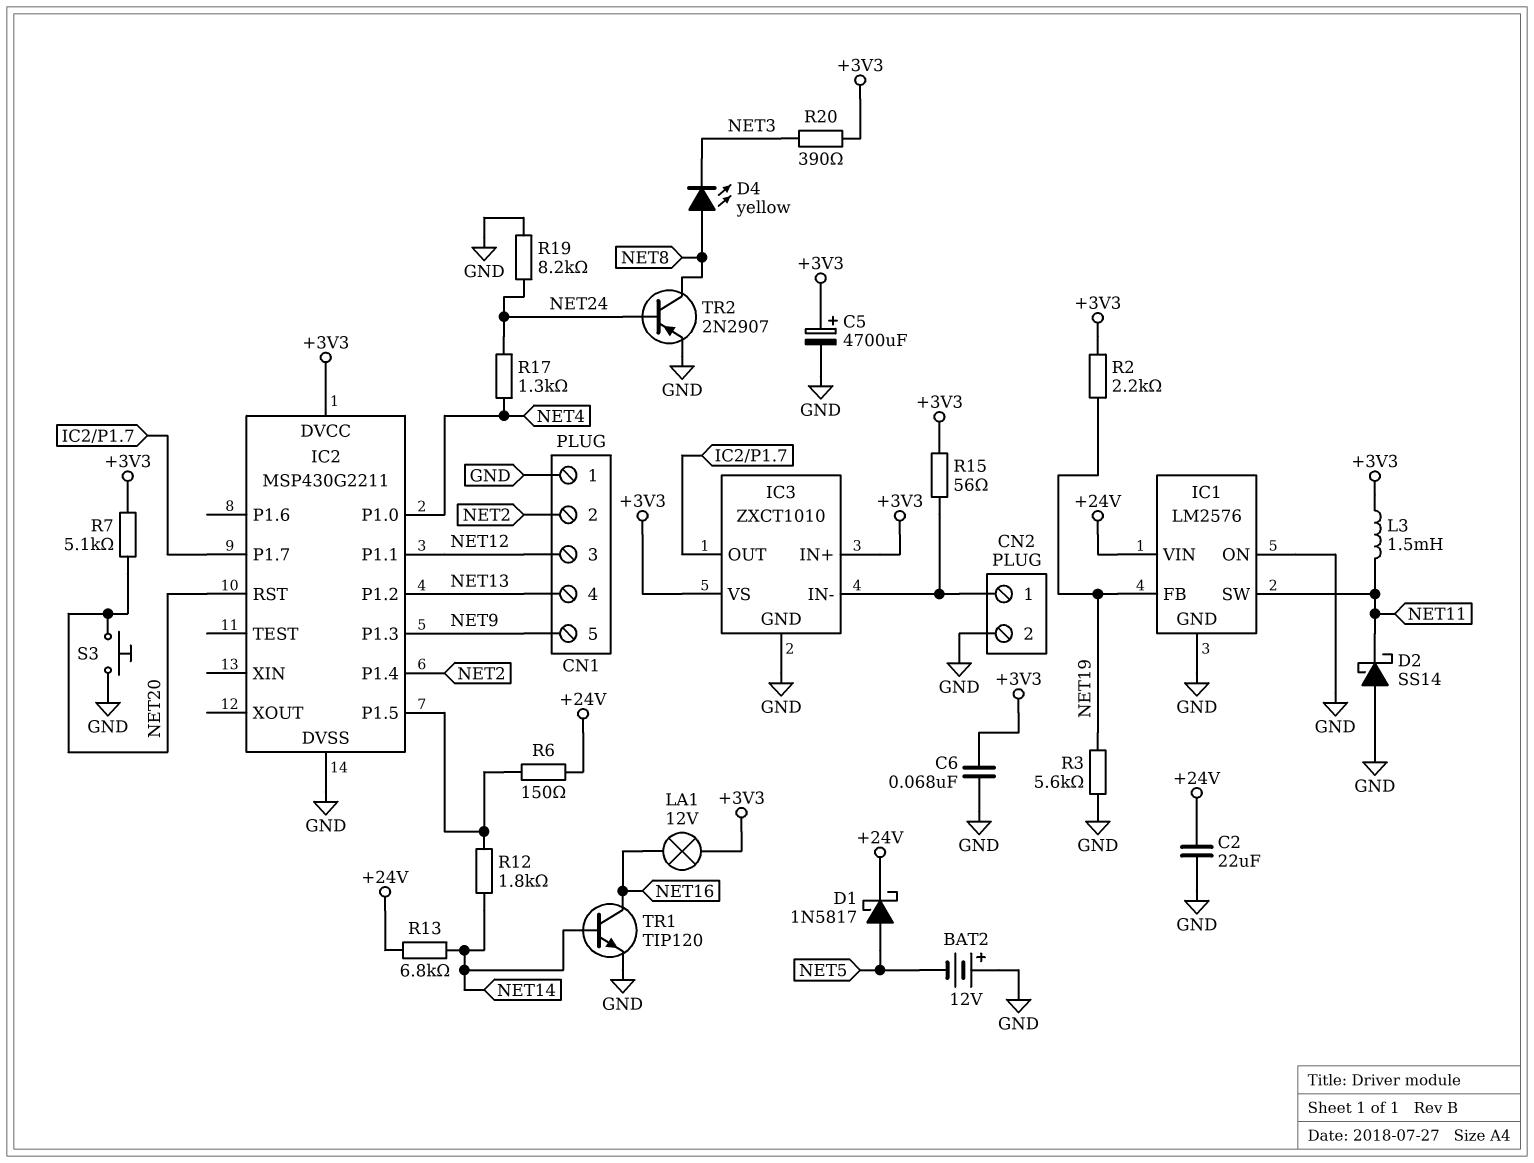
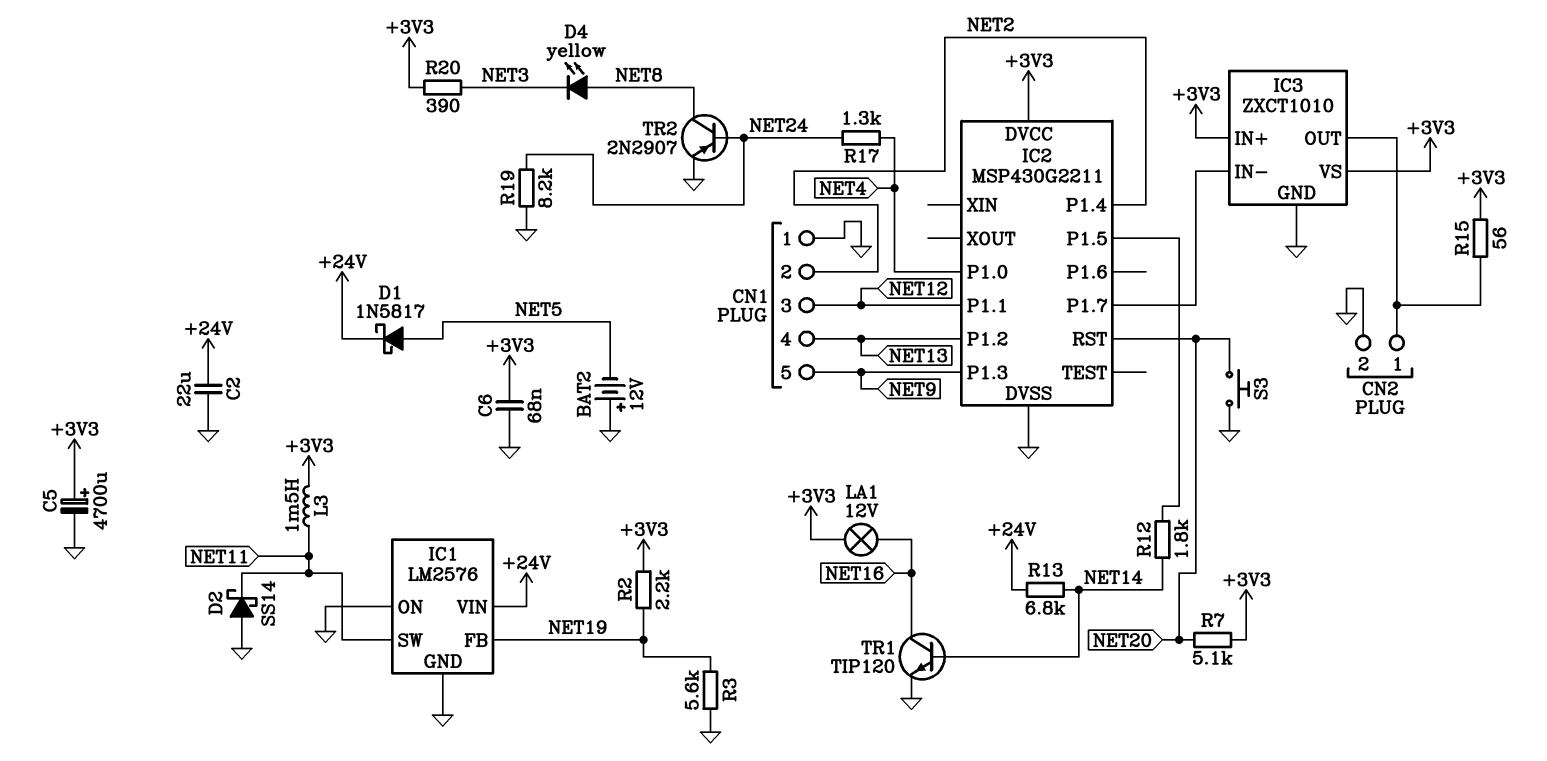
IC3 pin IN-: CN2/1 -> IC2/P1.7
IC3 pin OUT: IC2/P1.7 -> CN2/1
R6: 150 (+24V, IC2/P1.5) -> none

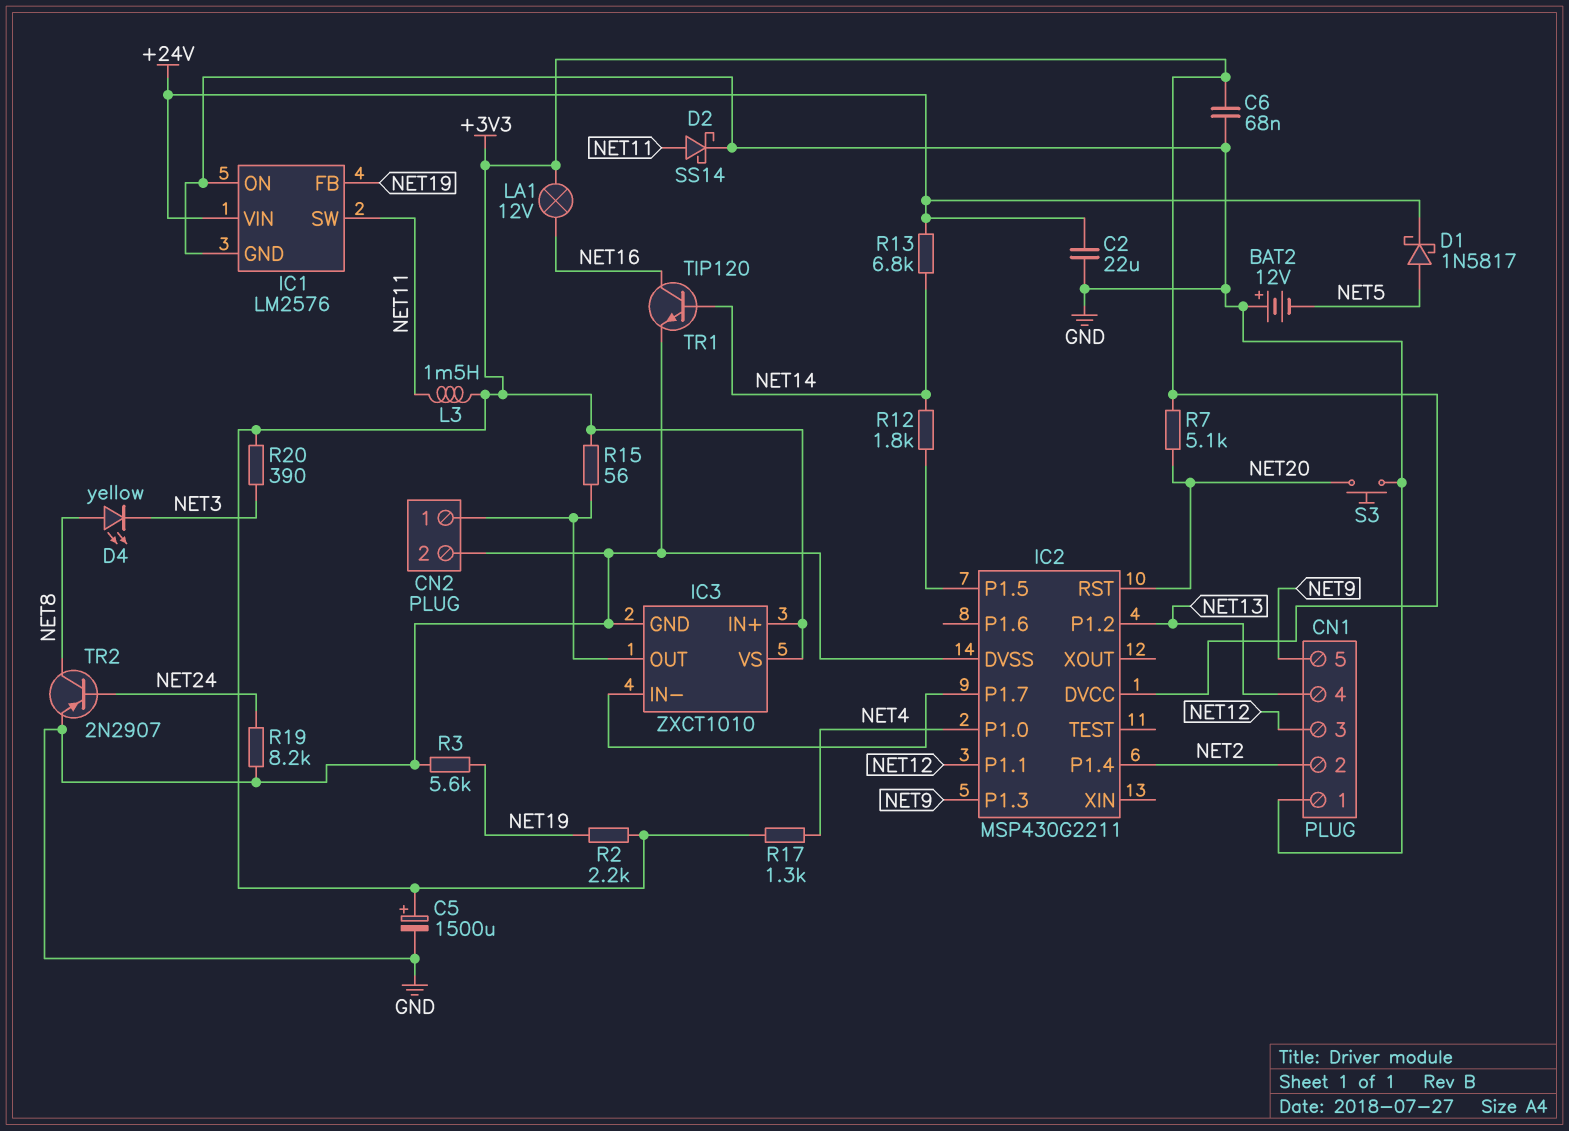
C5: 4700uF (plus +3V3, minus GND) -> 1500uF (plus +3V3, minus GND)
D2: schottky SS14 (A GND, K NET11) -> schottky SS14 (A NET11, K GND)
R17: 1.3k (NET4, NET24) -> 1.3k (+3V3, NET4)

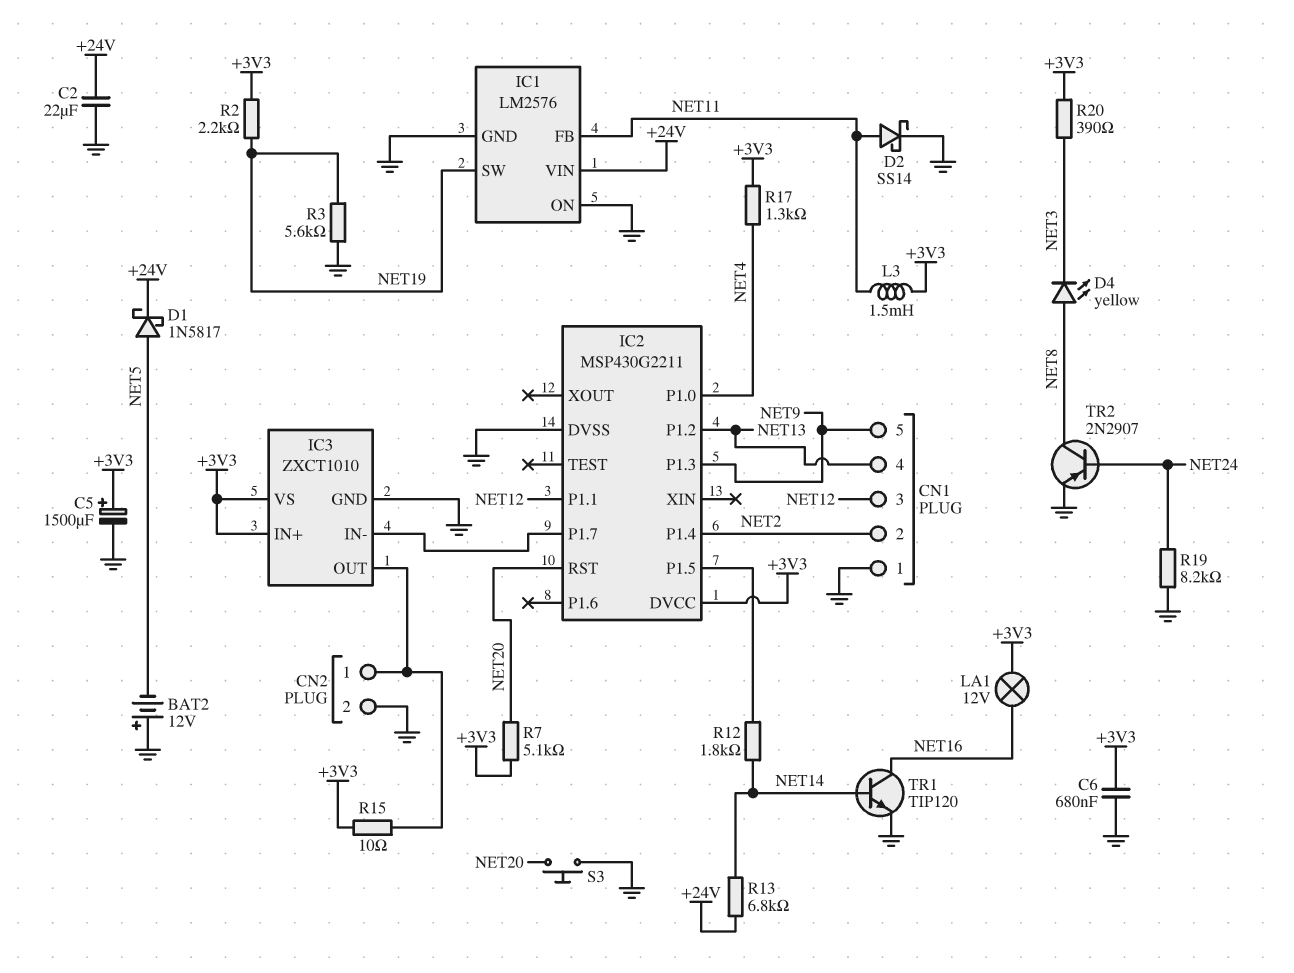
C6: 68nF (+3V3, GND) -> 680nF (+3V3, GND)
IC1 pin FB: NET19 -> NET11
IC1 pin SW: NET11 -> NET19
R15: 56 (+3V3, CN2/1) -> 10 (+3V3, CN2/1)

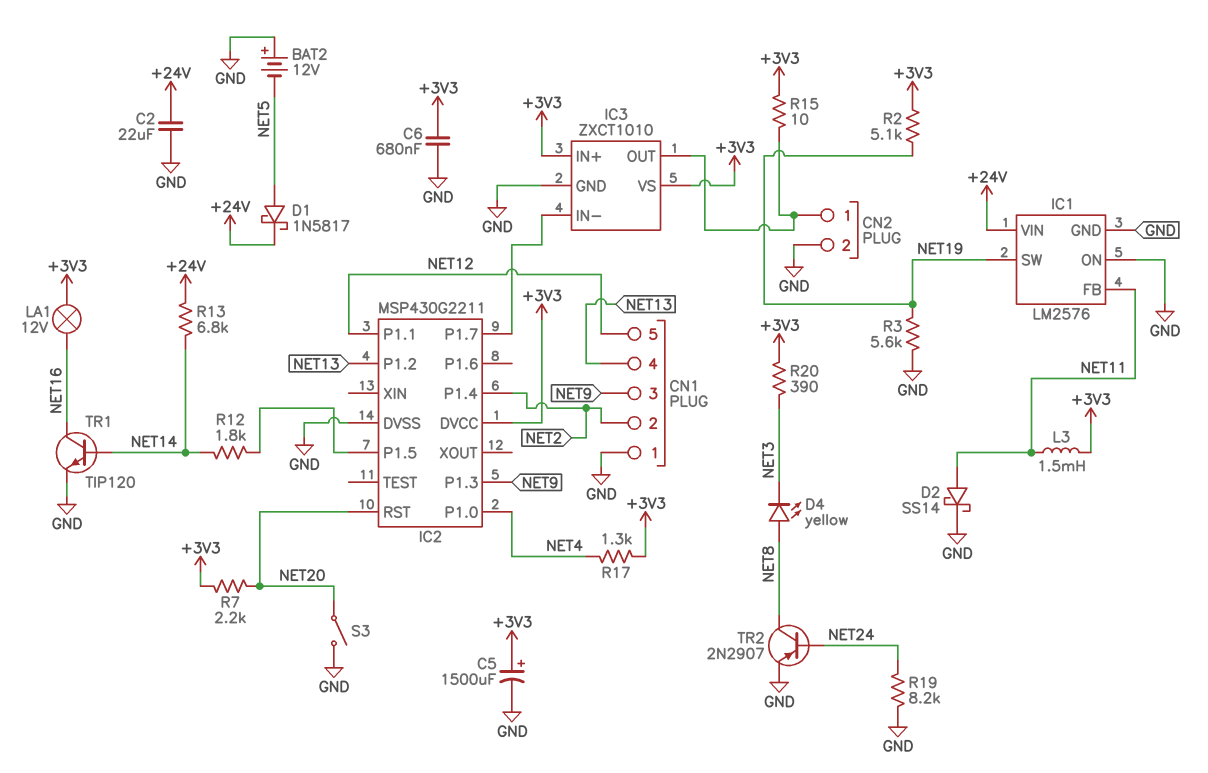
CN1 pin 3: NET12 -> NET9
CN1 pin 5: NET9 -> NET12
R2: 2.2k (+3V3, NET19) -> 5.1k (+3V3, NET19)
R7: 5.1k (+3V3, NET20) -> 2.2k (+3V3, NET20)
S3: button (GND, NET20) -> switch (GND, NET20)

